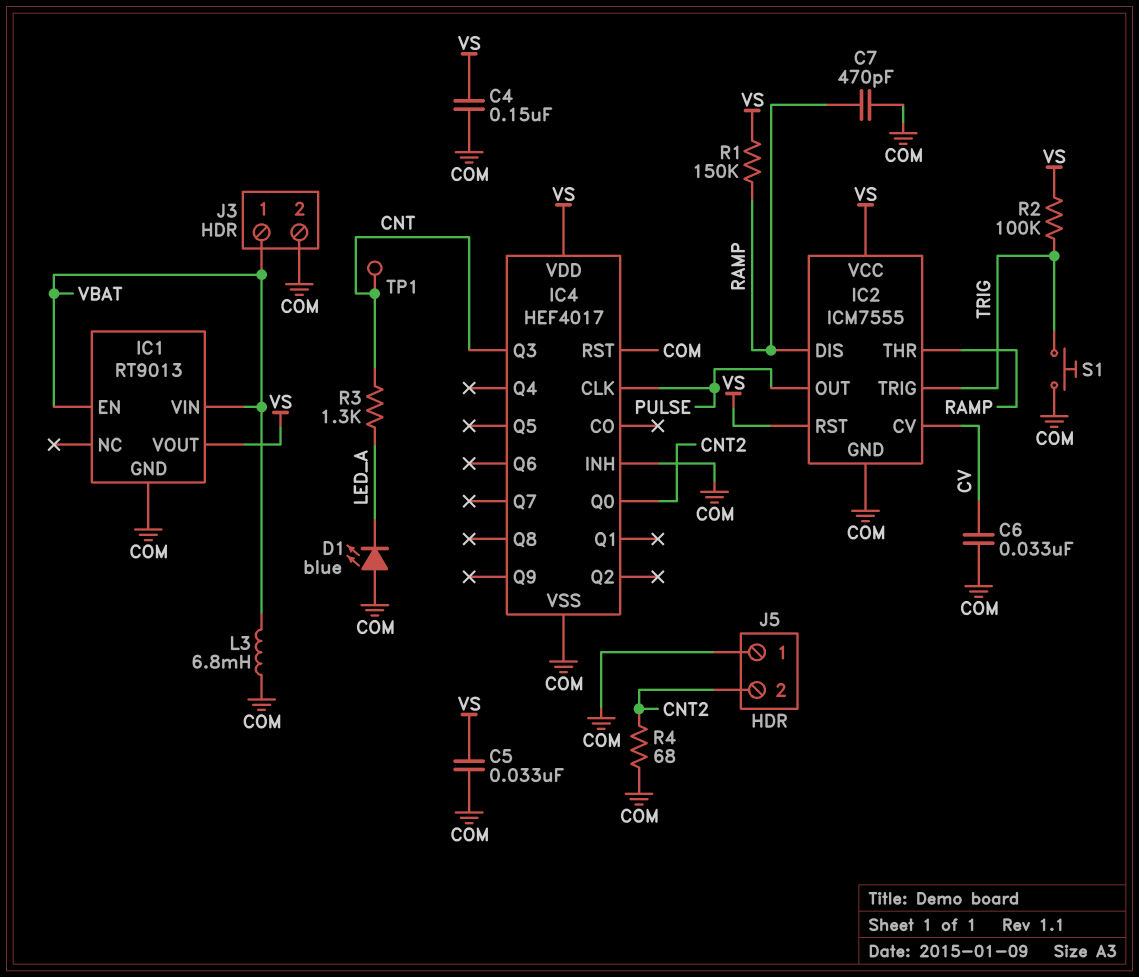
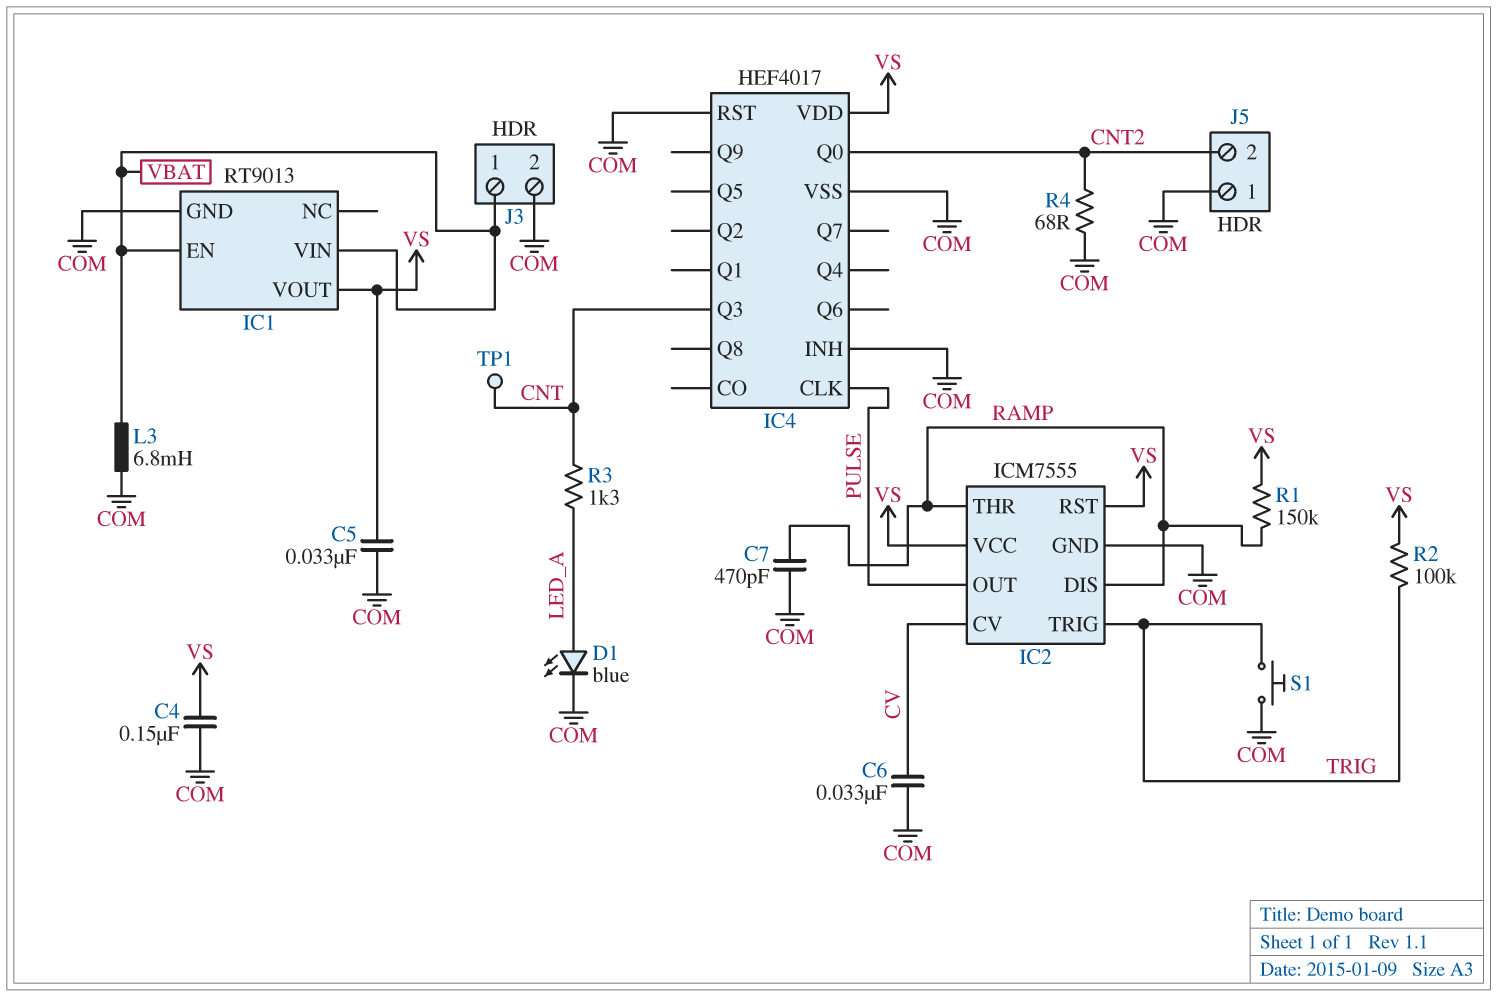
D1: LED blue (A COM, K LED_A) -> LED blue (A LED_A, K COM)

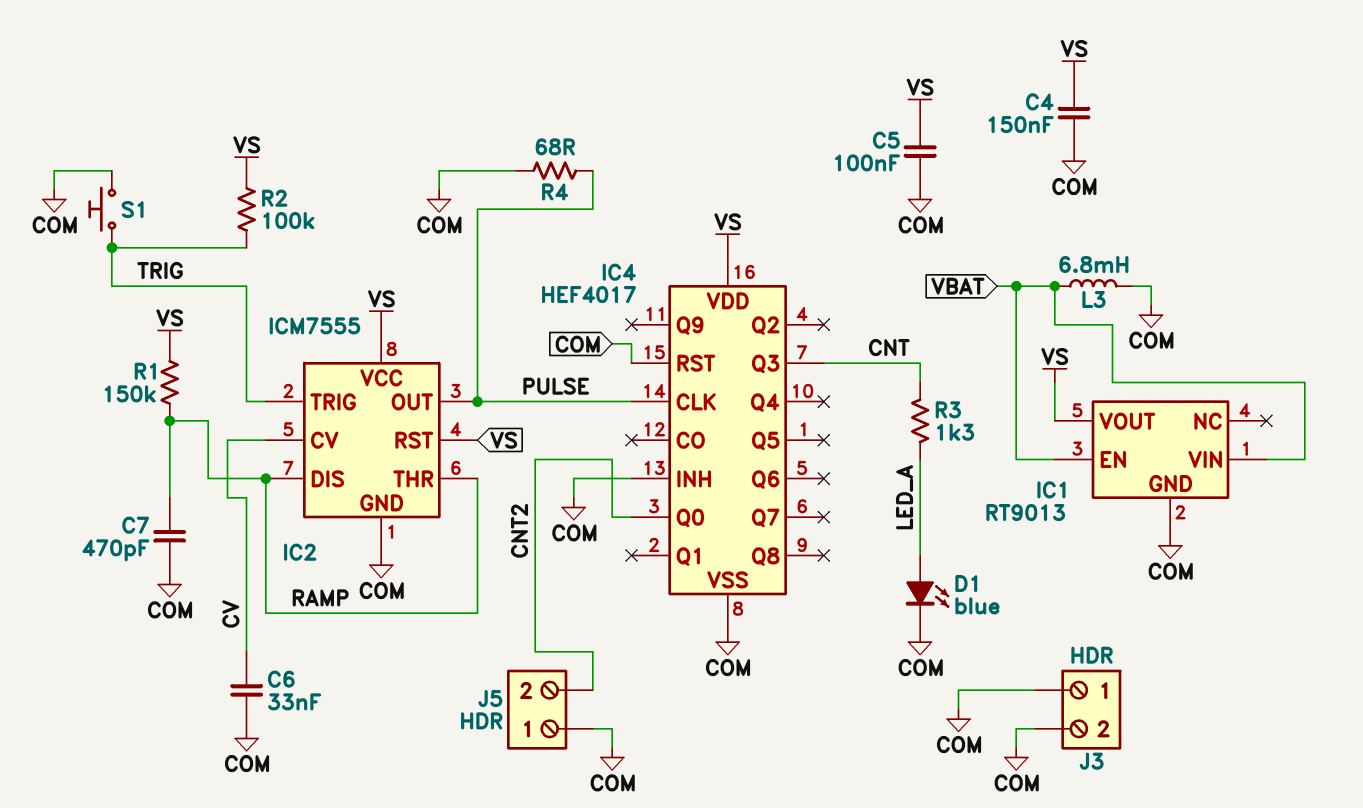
C5: 33nF (COM, VS) -> 100nF (COM, VS)
J3 pin 1: VBAT -> COM
R4: 68 (CNT2, COM) -> 68 (COM, PULSE)
TP1: test point (CNT) -> none

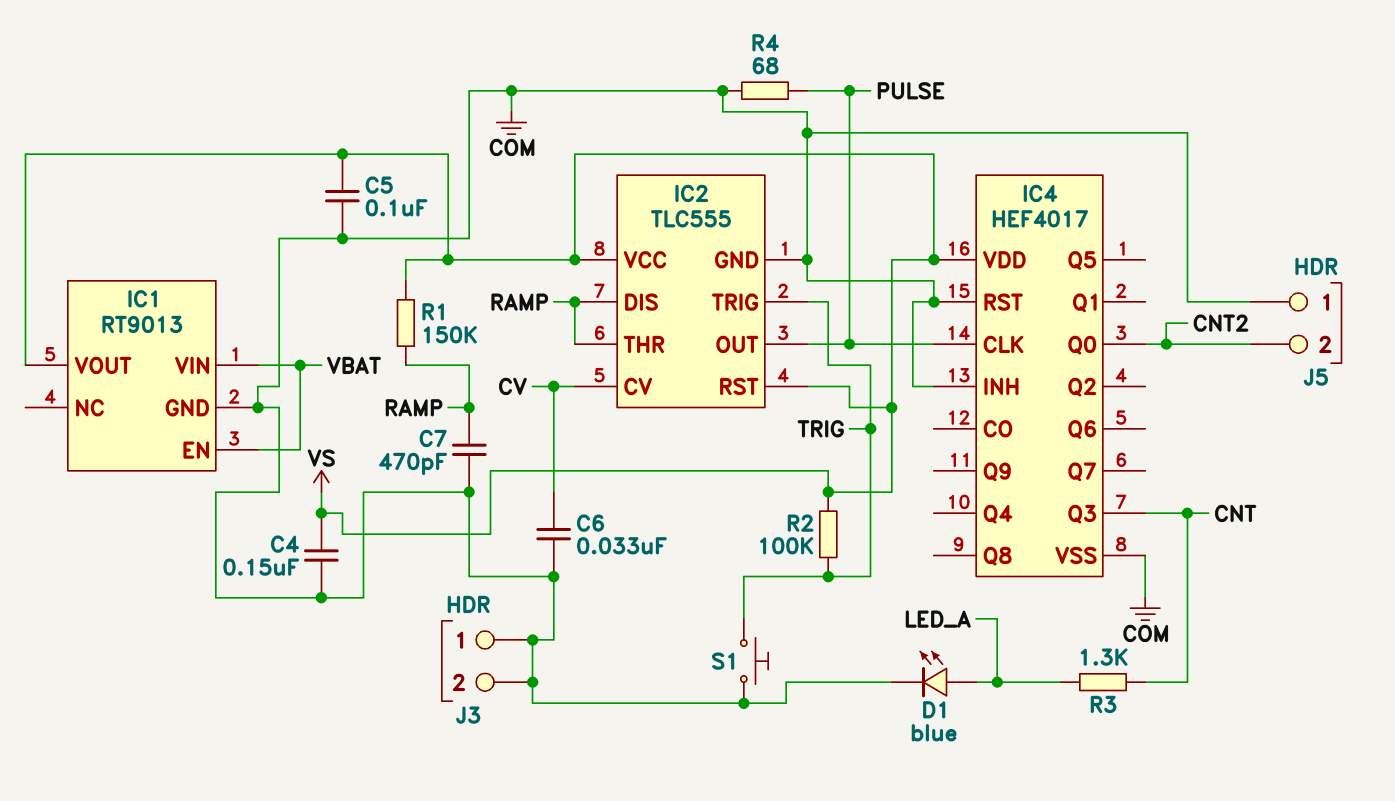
IC2: ICM7555 -> TLC555
L3: 6.8mH (COM, VBAT) -> none

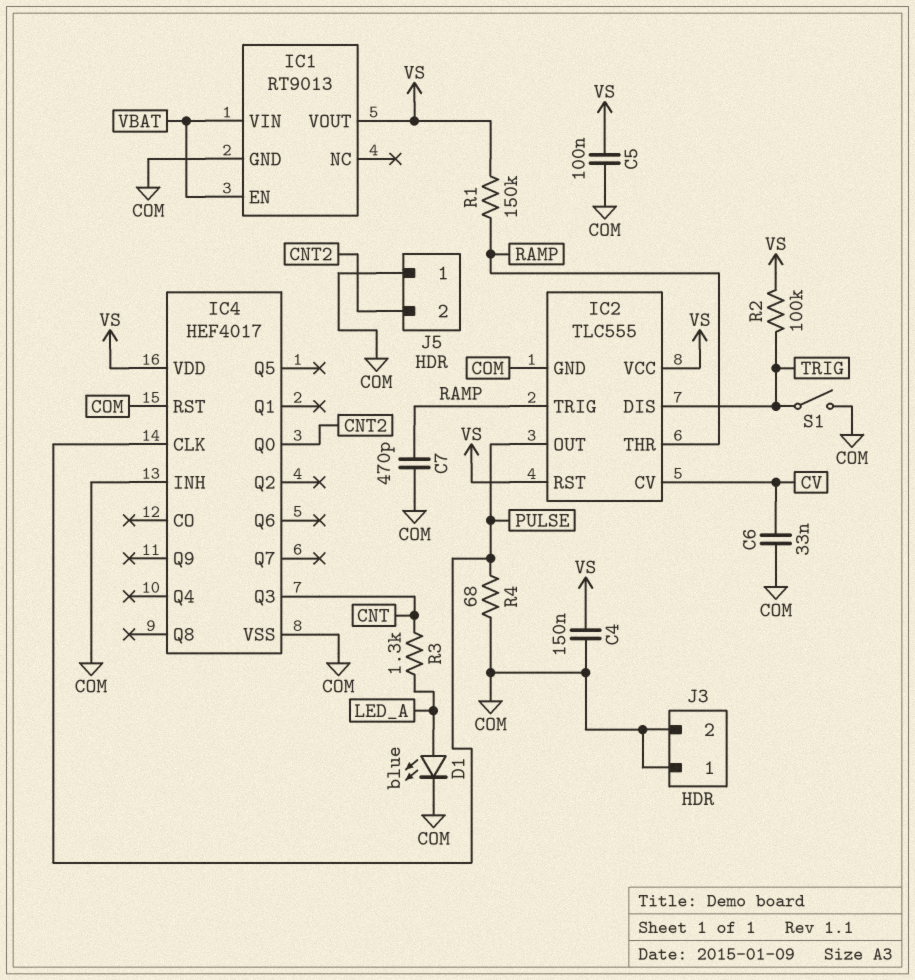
IC2 pin DIS: RAMP -> TRIG
IC2 pin TRIG: TRIG -> RAMP
S1: button (COM, TRIG) -> switch (COM, TRIG)

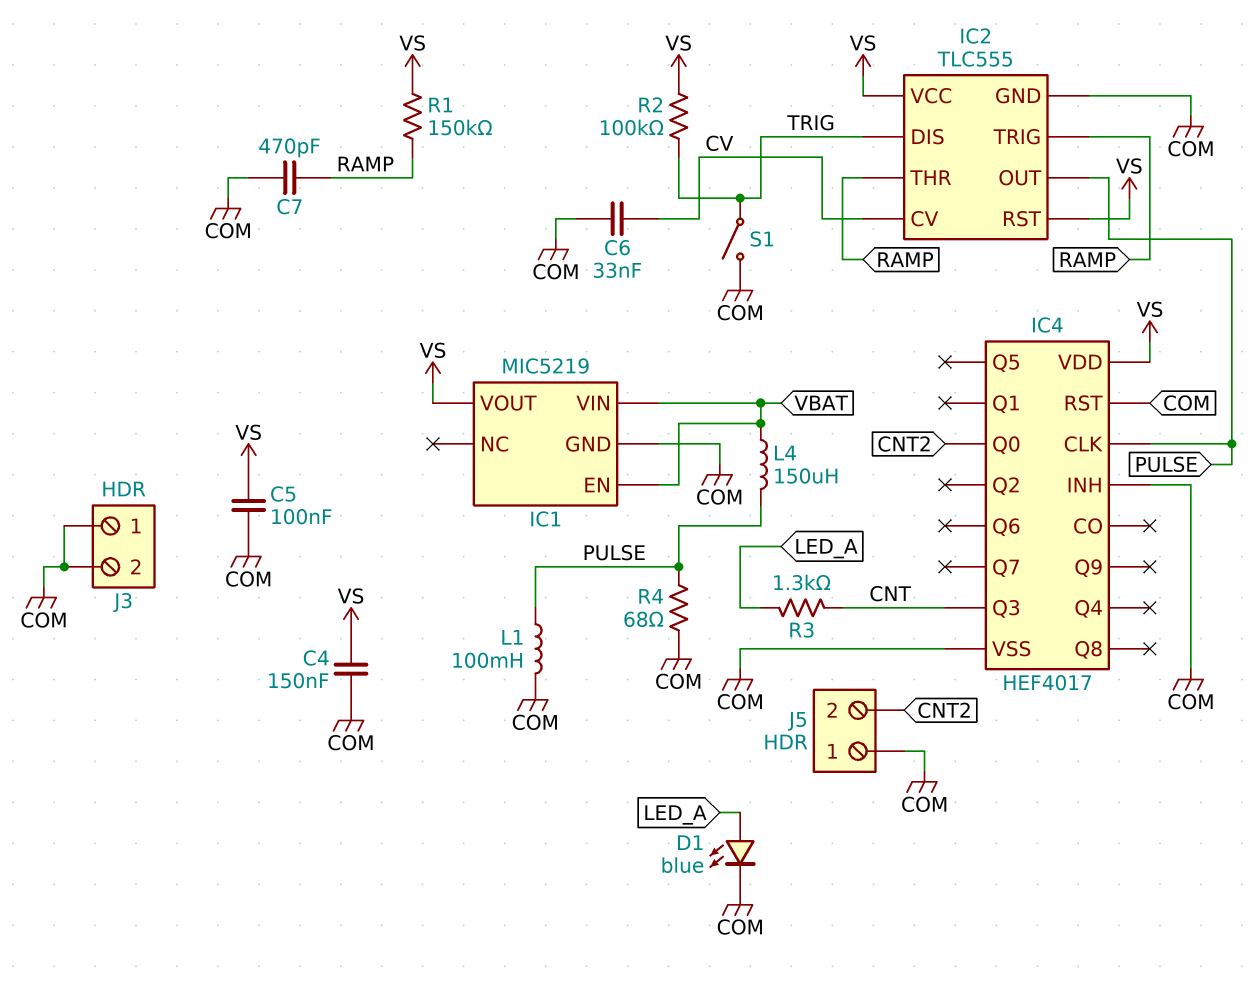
IC1: RT9013 -> MIC5219
L1: none -> 100mH (COM, PULSE)
L4: none -> 150uH (PULSE, VBAT)

